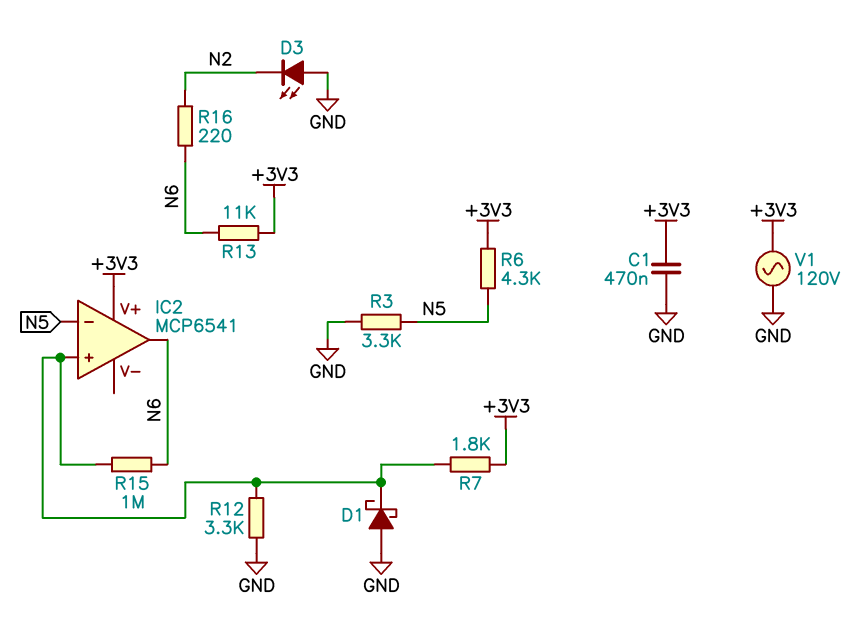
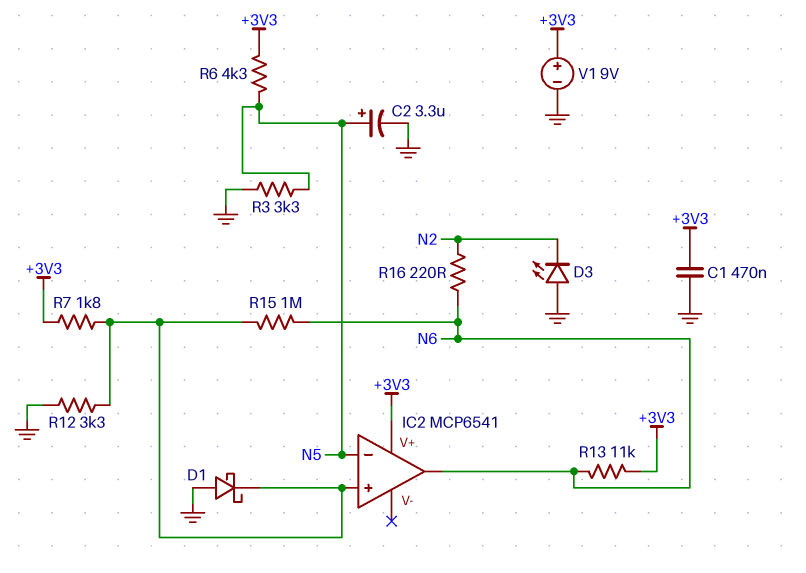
C2: none -> 3.3uF (plus N5, minus GND)
V1: AC 120V (+3V3, GND) -> 9V (plus +3V3, minus GND)

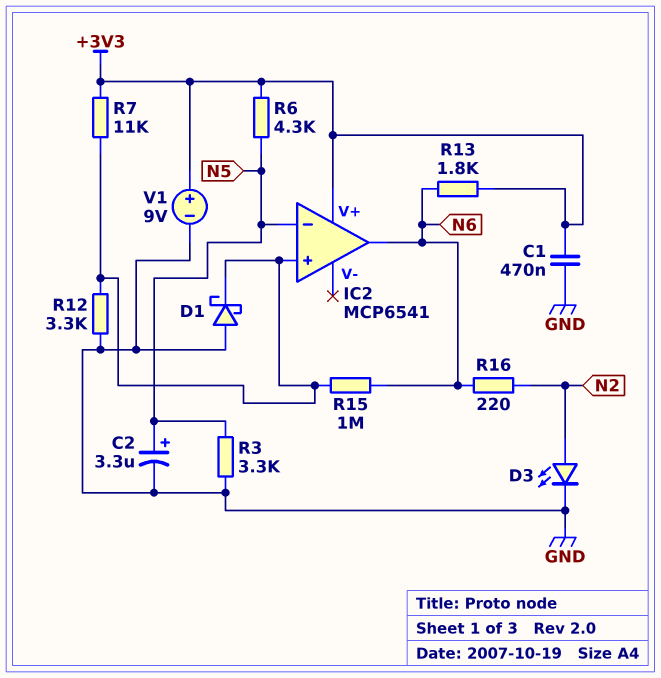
D3: LED (A GND, K N2) -> LED (A N2, K GND)
R7: 1.8k (+3V3, IC2/in+) -> 11k (+3V3, IC2/in+)
R13: 11k (+3V3, N6) -> 1.8k (+3V3, N6)

